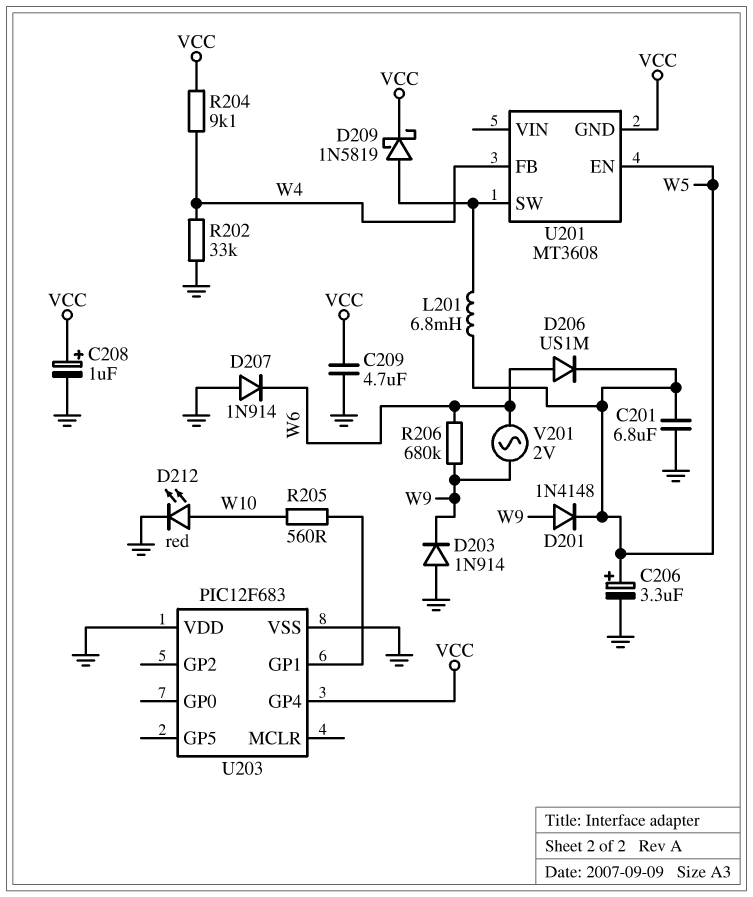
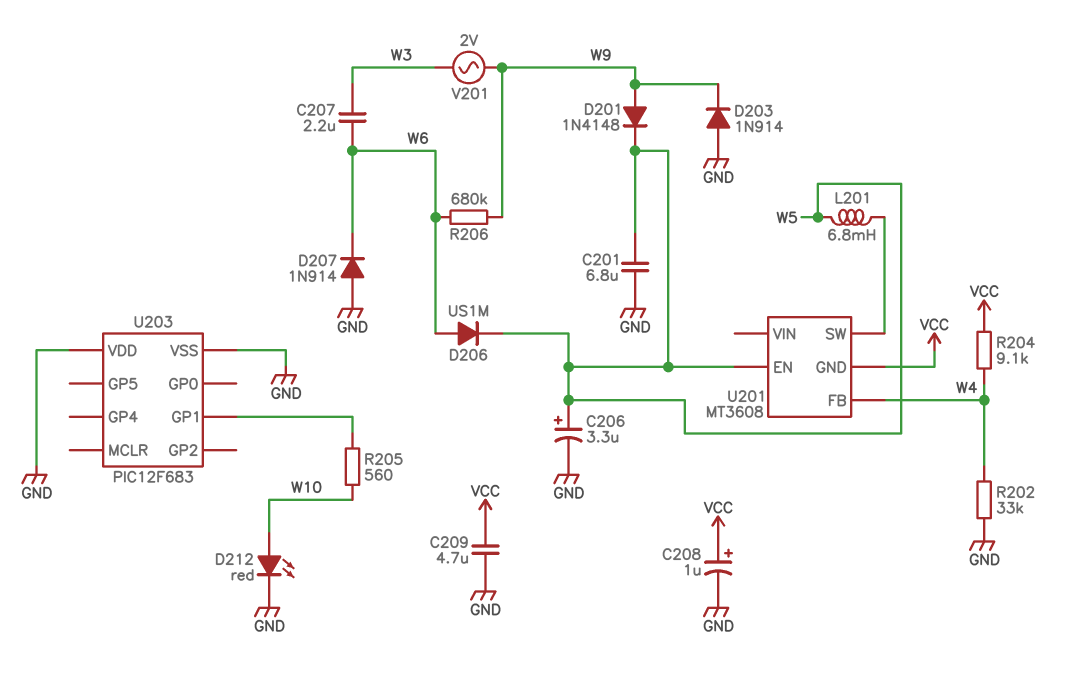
C207: none -> 2.2uF (W3, W6)
D209: schottky 1N5819 (A U201/SW, K VCC) -> none
U203 pin GP4: VCC -> none
V201: AC 2V (W6, W9) -> AC 2V (W3, W9)

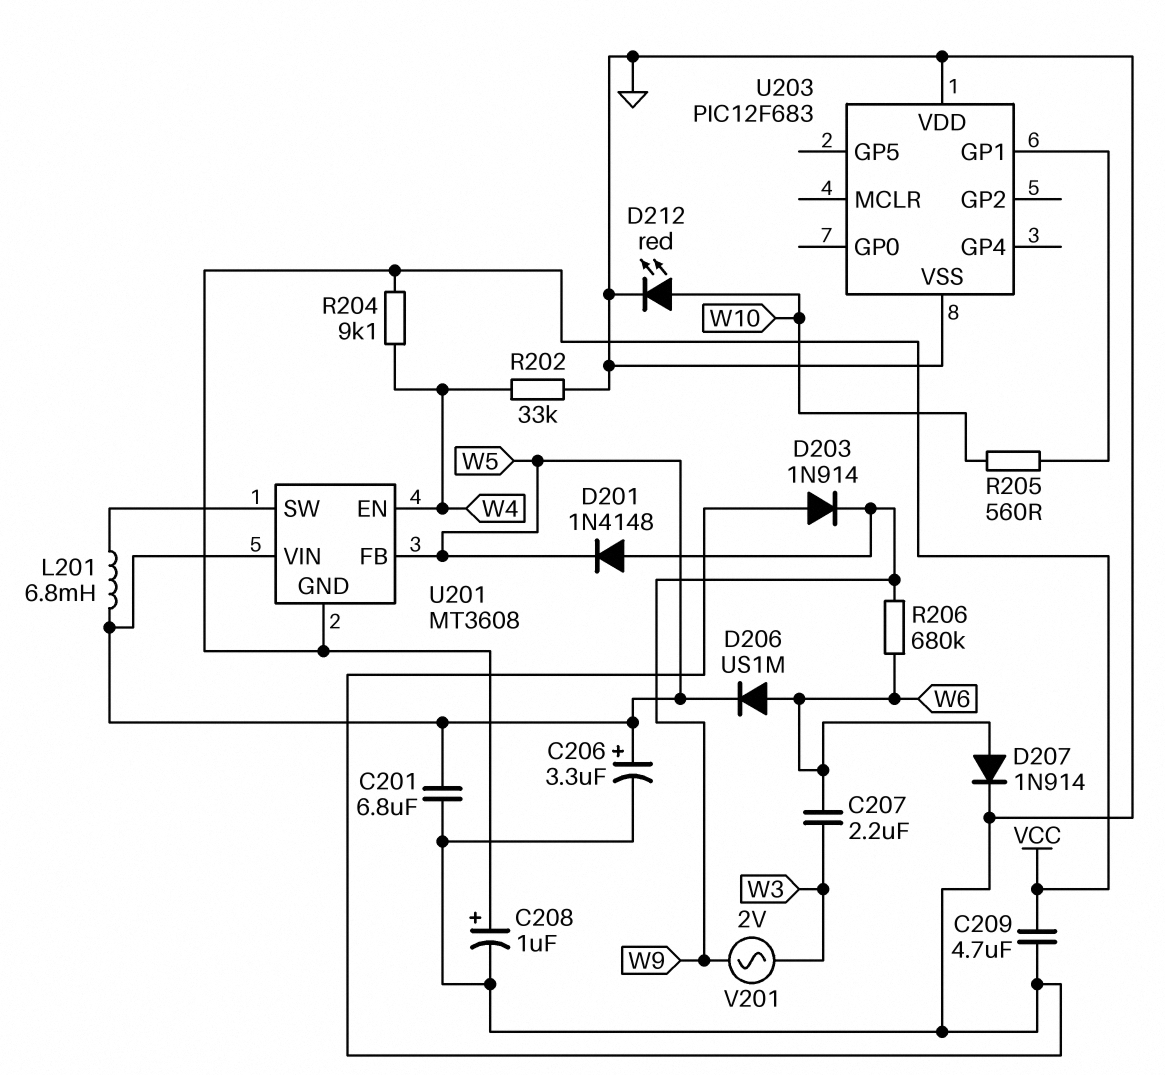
D207: diode 1N914 (A GND, K W6) -> diode 1N914 (A W6, K GND)
U201 pin EN: W5 -> W4
U201 pin FB: W4 -> W5
U201 pin VIN: none -> W5

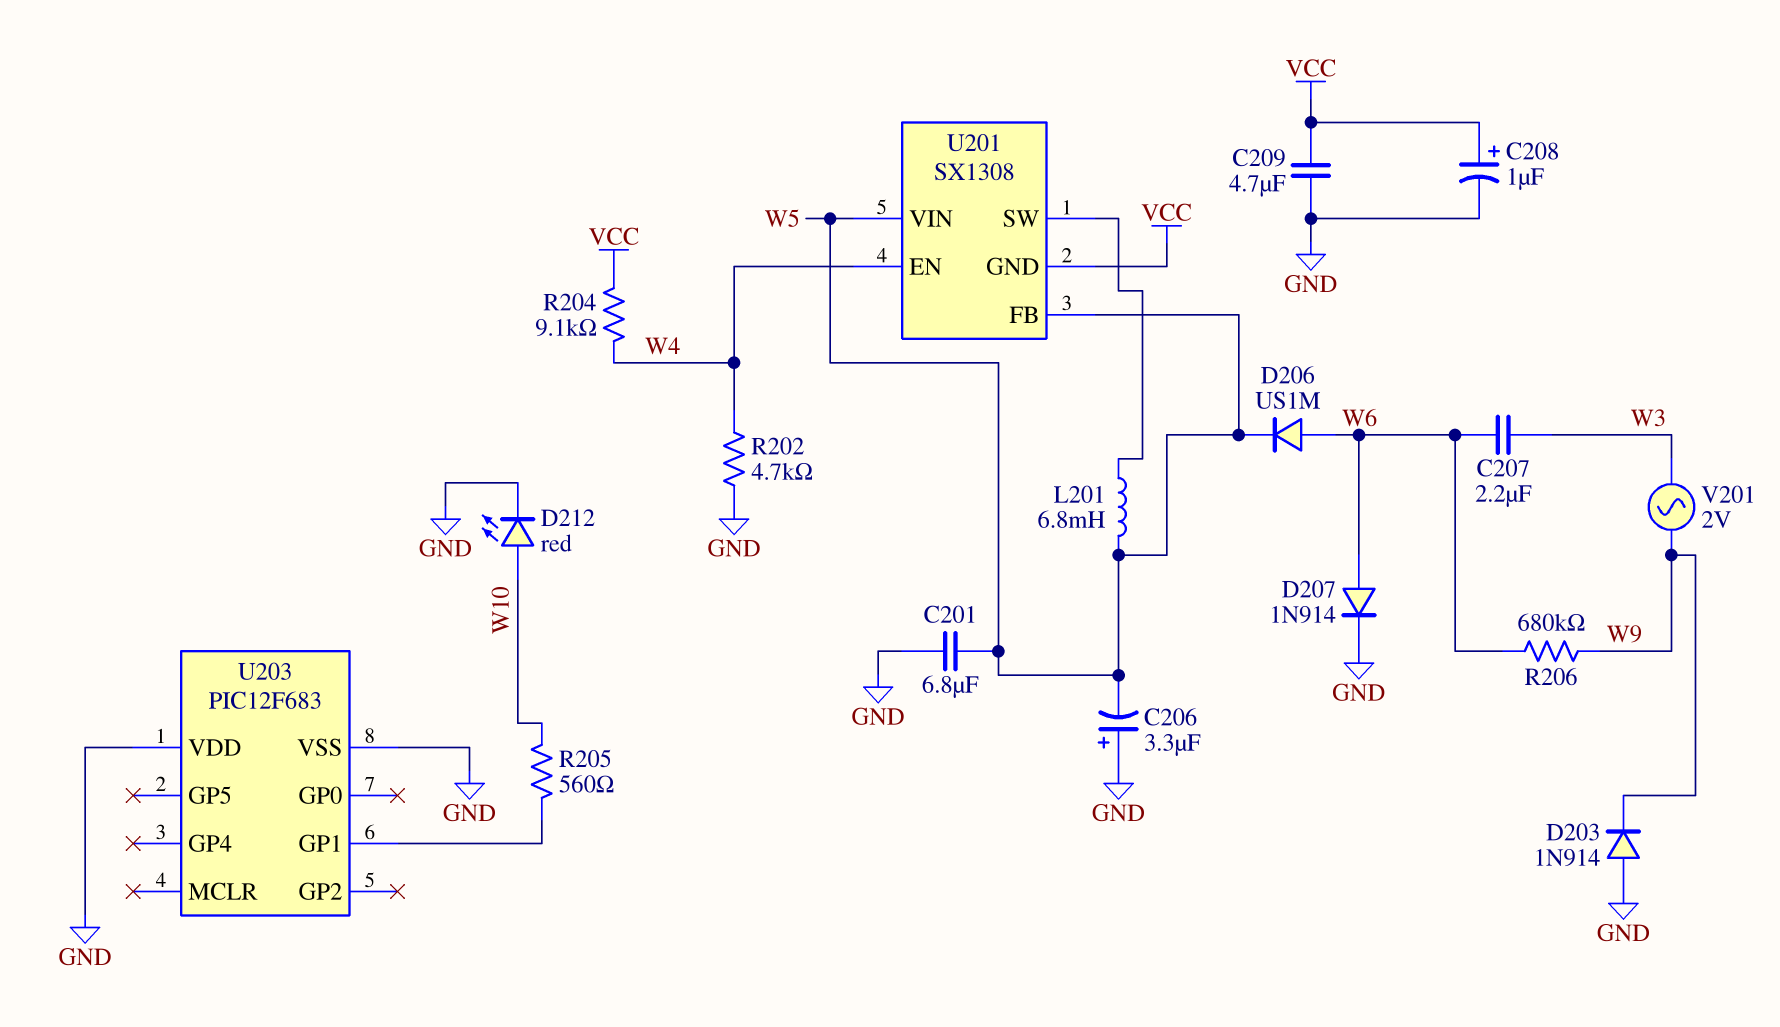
C206: 3.3uF (plus W5, minus GND) -> 3.3uF (plus GND, minus W5)
D201: diode 1N4148 (A W9, K W5) -> none
R202: 33k (GND, W4) -> 4.7k (GND, W4)
U201: MT3608 -> SX1308

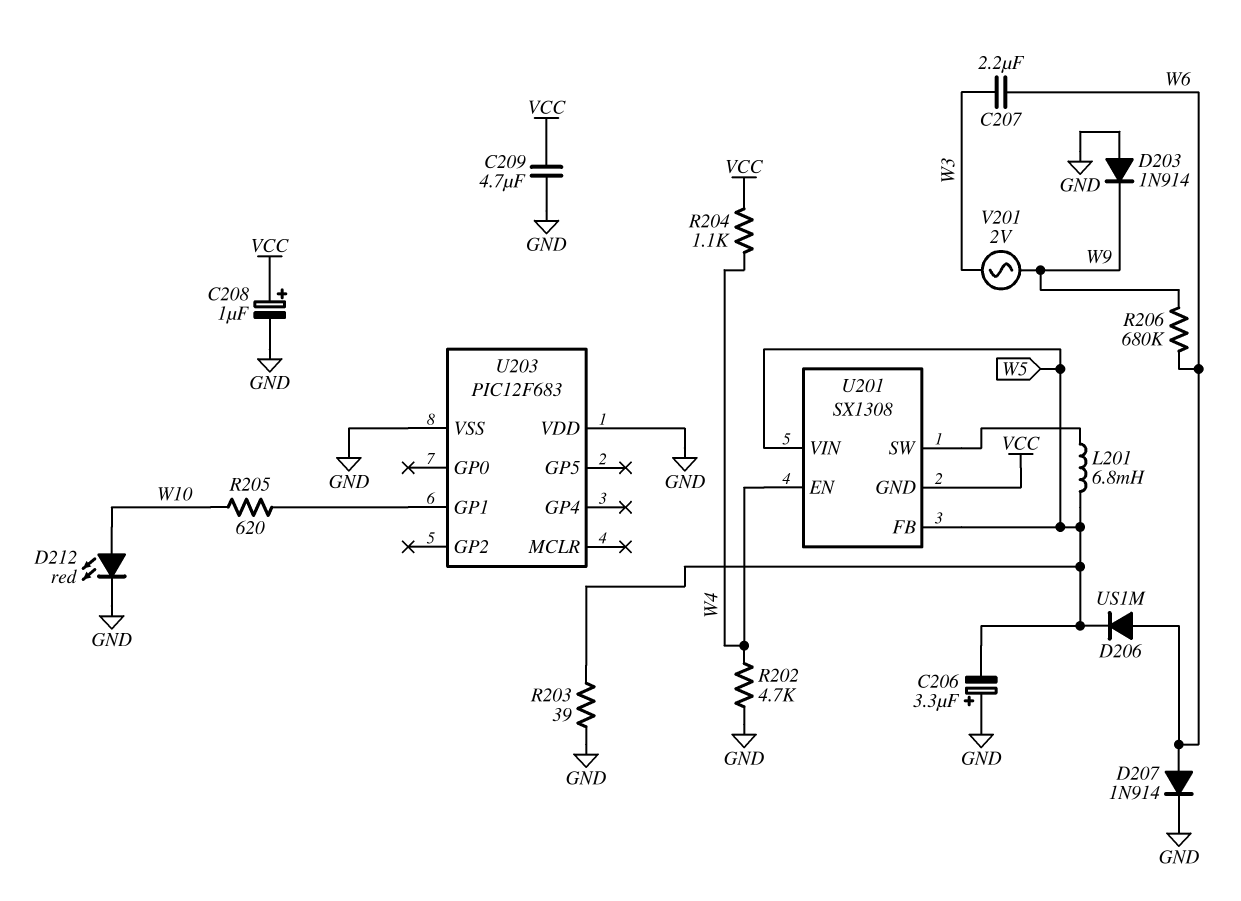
C201: 6.8uF (GND, W5) -> none
R203: none -> 39 (GND, W5)
R204: 9.1k (VCC, W4) -> 1.1k (VCC, W4)
R205: 560 (U203/GP1, W10) -> 620 (U203/GP1, W10)

